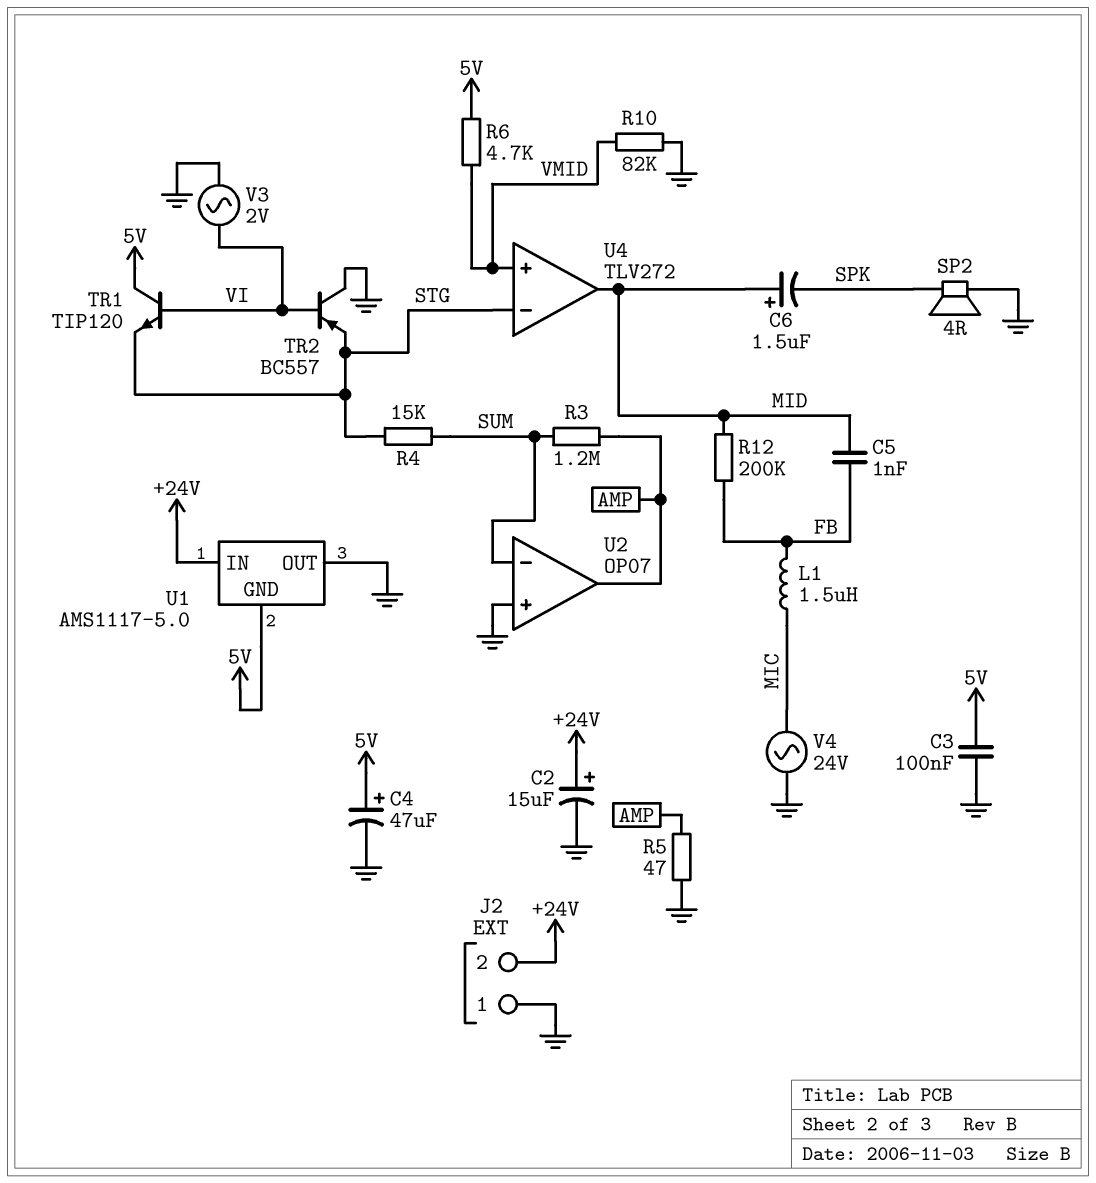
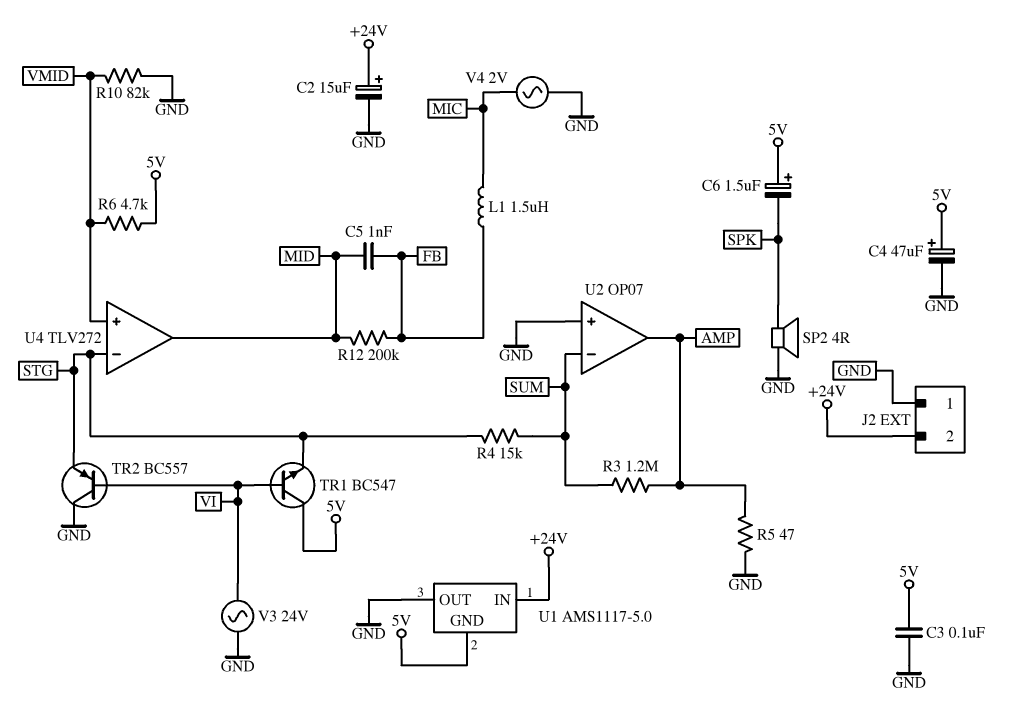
C6: 1.5uF (plus MID, minus SPK) -> 1.5uF (plus 5V, minus SPK)
TR1: NPN TIP120 (B VI, C 5V, E STG) -> NPN BC547 (B VI, C 5V, E STG)
V3: AC 2V (GND, VI) -> AC 24V (GND, VI)
V4: AC 24V (GND, MIC) -> AC 2V (GND, MIC)

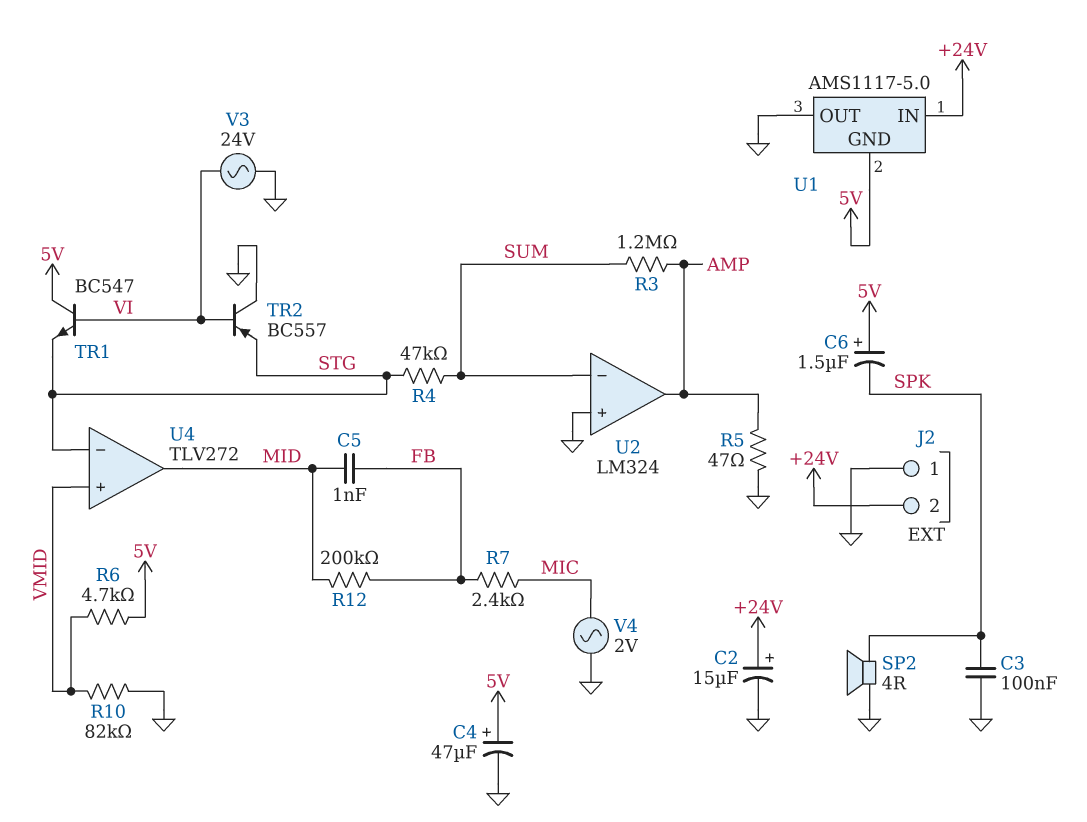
C3: 100nF (5V, GND) -> 100nF (GND, SPK)
L1: 1.5uH (FB, MIC) -> none
R4: 15k (STG, SUM) -> 47k (STG, SUM)
R7: none -> 2.4k (FB, MIC)
U2: OP07 -> LM324

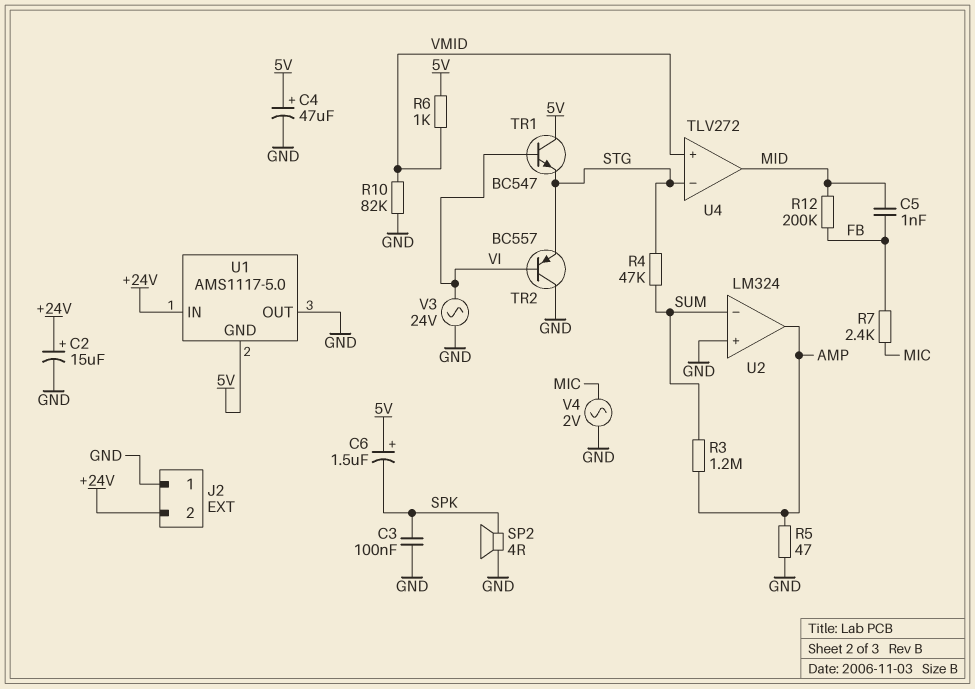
R6: 4.7k (5V, VMID) -> 1k (5V, VMID)

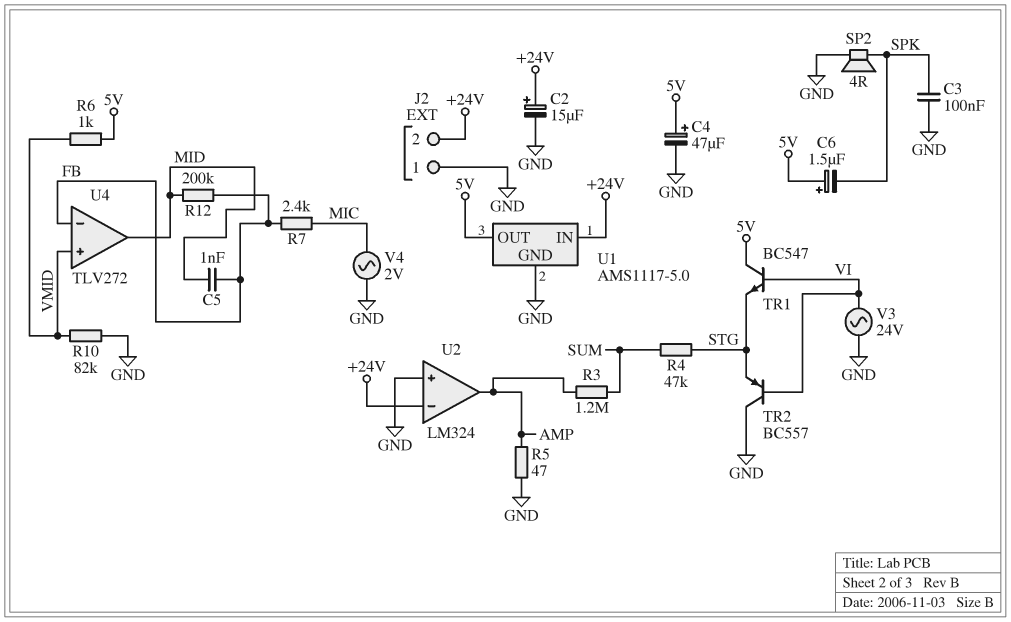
U1 pin GND: 5V -> GND
U1 pin OUT: GND -> 5V
U2 pin in-: SUM -> +24V
U4 pin in-: STG -> FB

